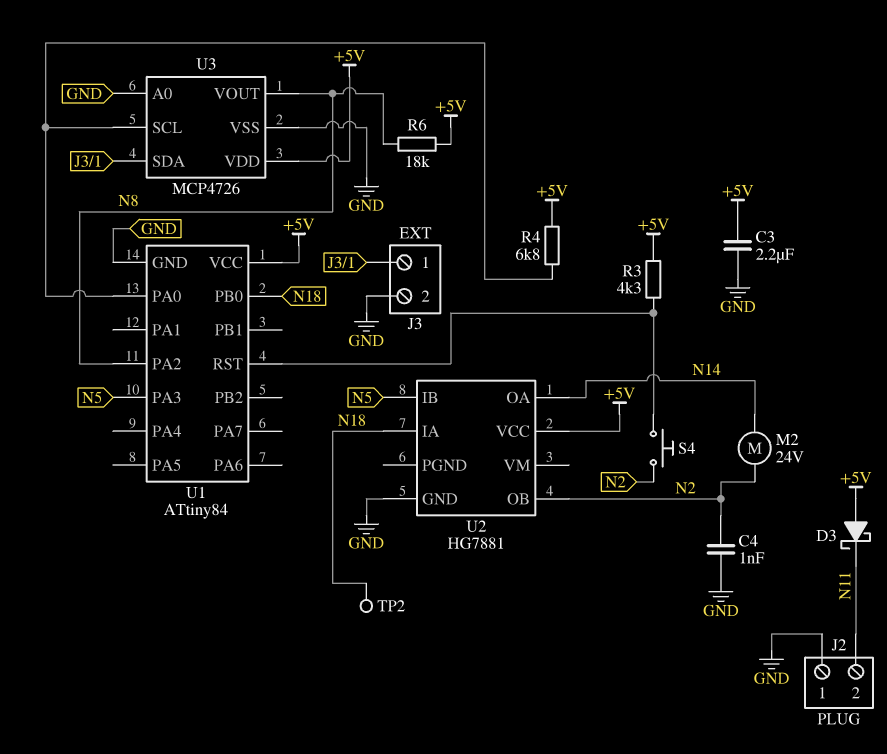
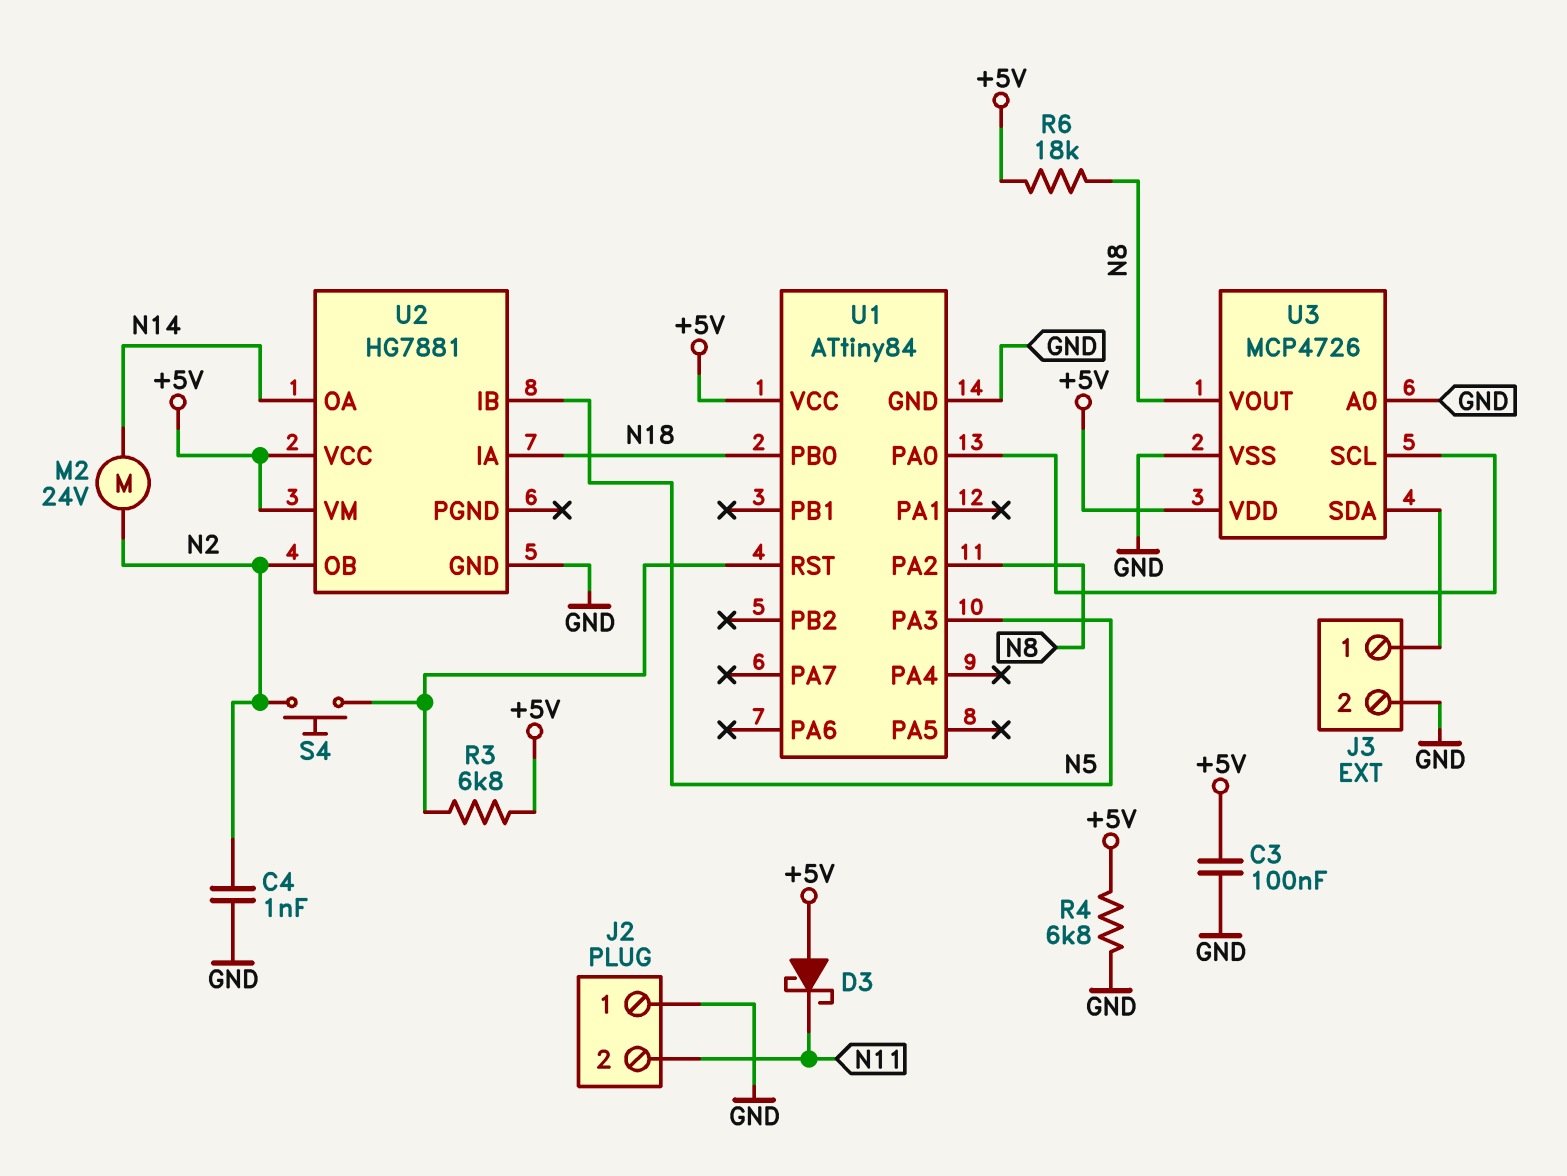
C3: 2.2uF (+5V, GND) -> 100nF (+5V, GND)
R3: 4.3k (+5V, U1/RST) -> 6.8k (+5V, U1/RST)
R4: 6.8k (+5V, U1/PA0) -> 6.8k (+5V, GND)
TP2: test point (N18) -> none
U2 pin VM: none -> +5V

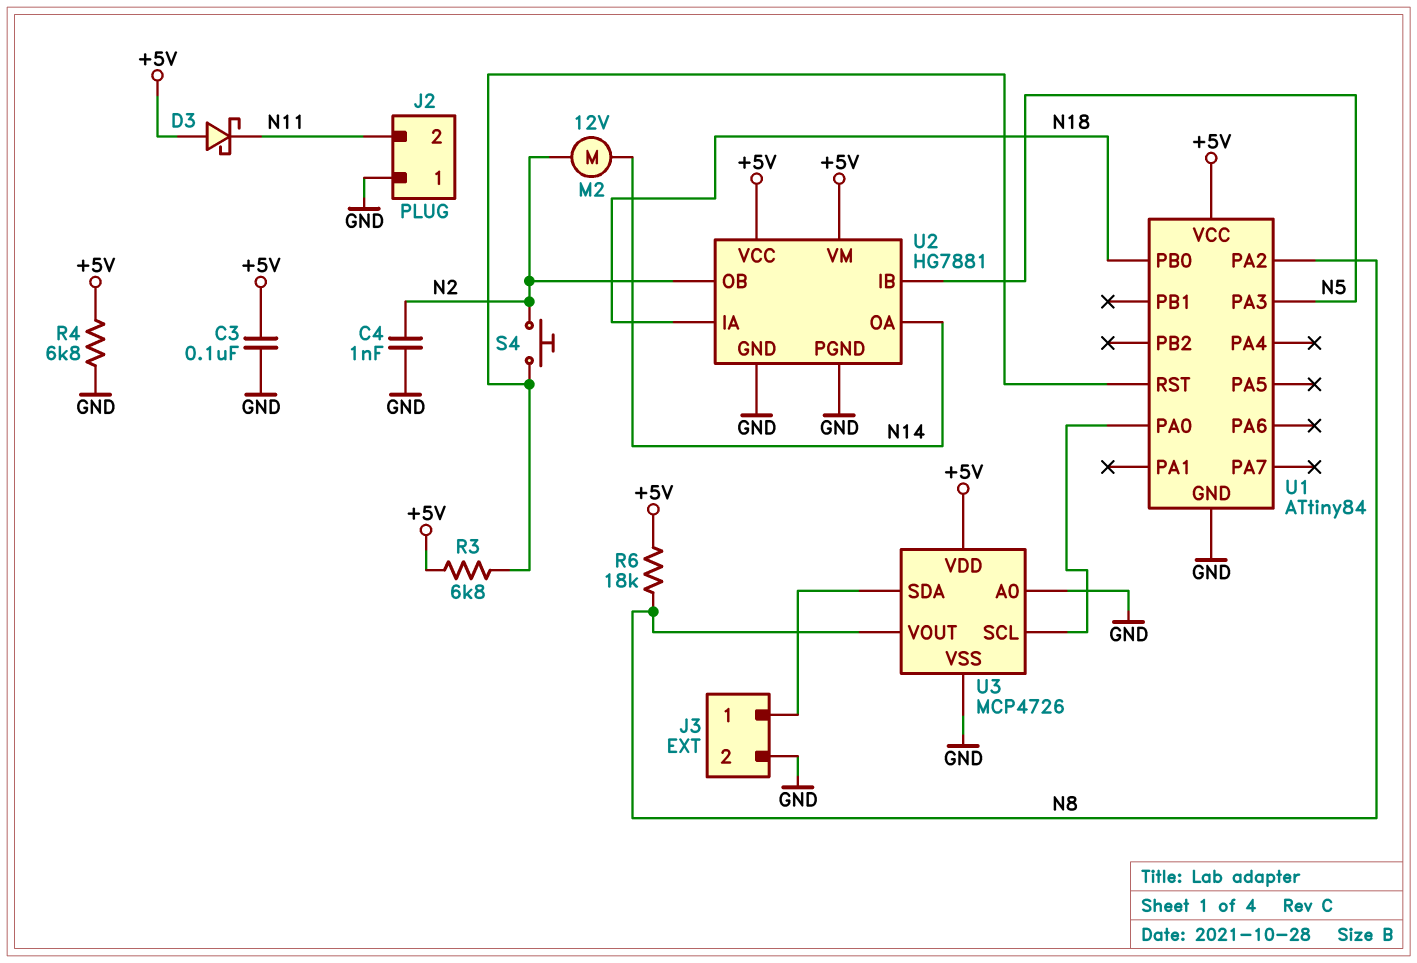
M2: motor 24V (N2, N14) -> motor 12V (N2, N14)
U2 pin PGND: none -> GND

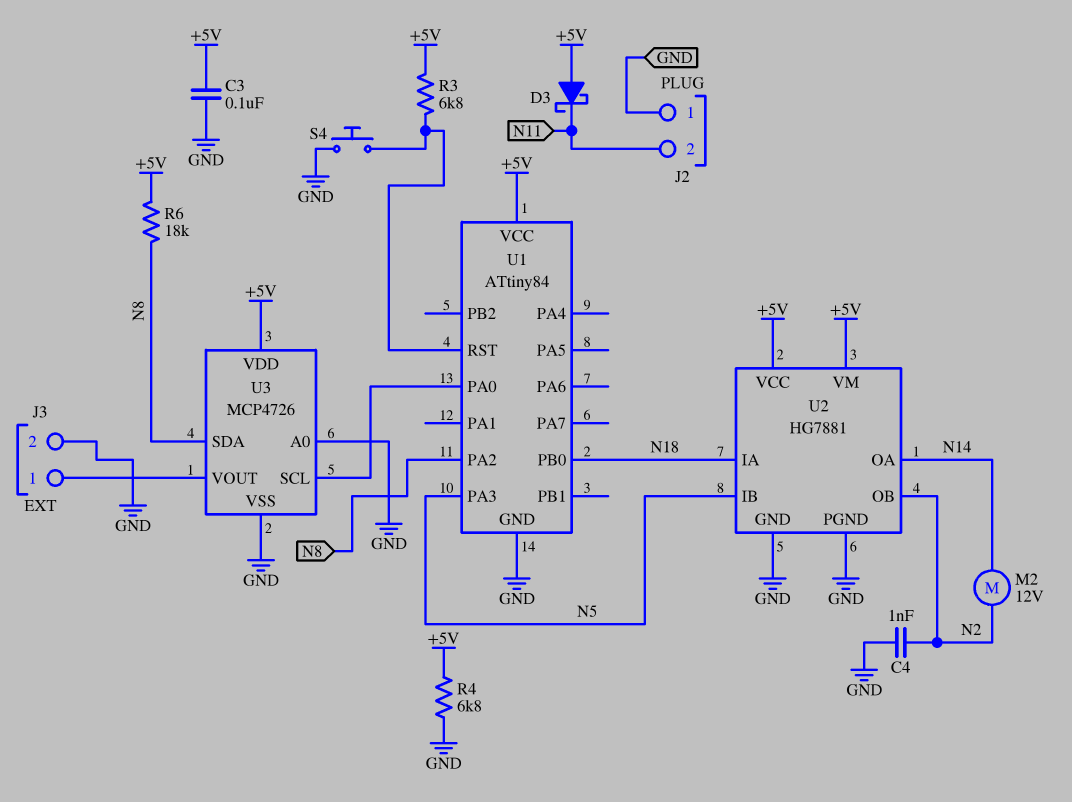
S4: button (N2, U1/RST) -> button (GND, U1/RST)
U3 pin SDA: J3/1 -> N8
U3 pin VOUT: N8 -> J3/1

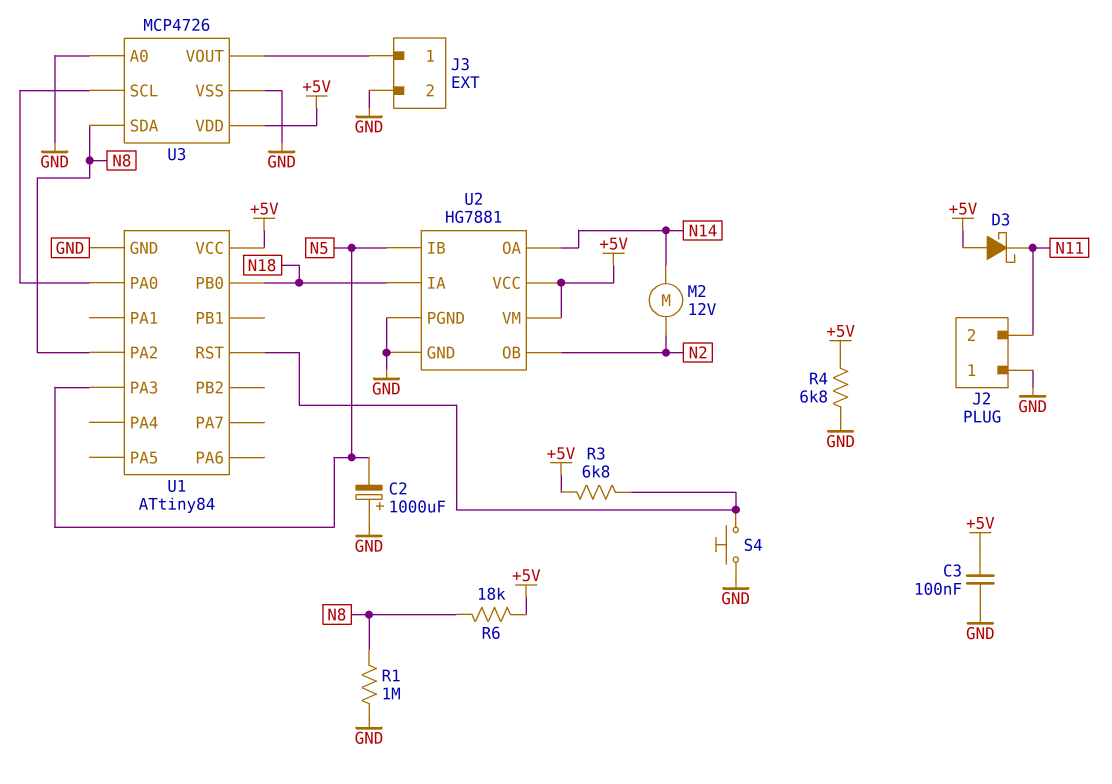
C2: none -> 1000uF (plus GND, minus N5)
C4: 1nF (GND, N2) -> none
R1: none -> 1M (GND, N8)

